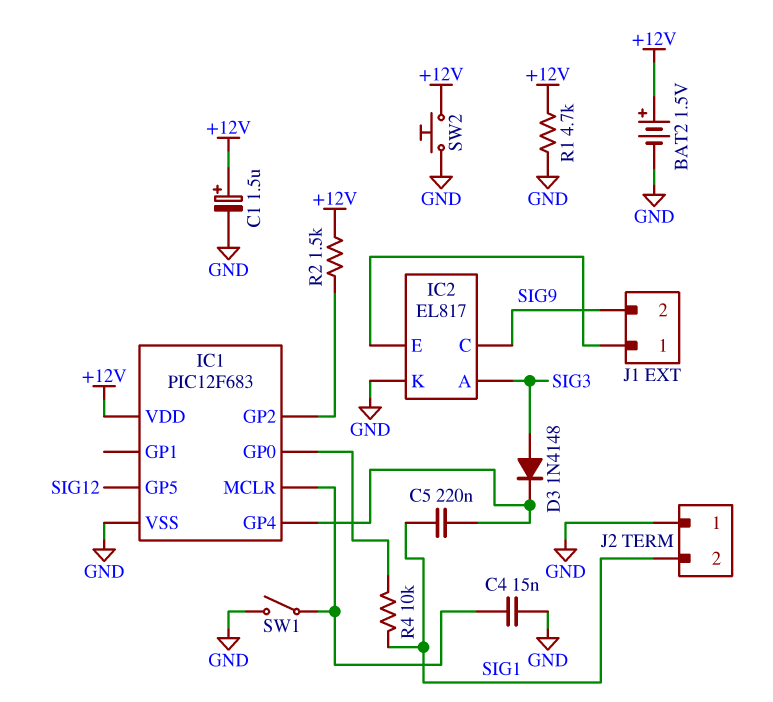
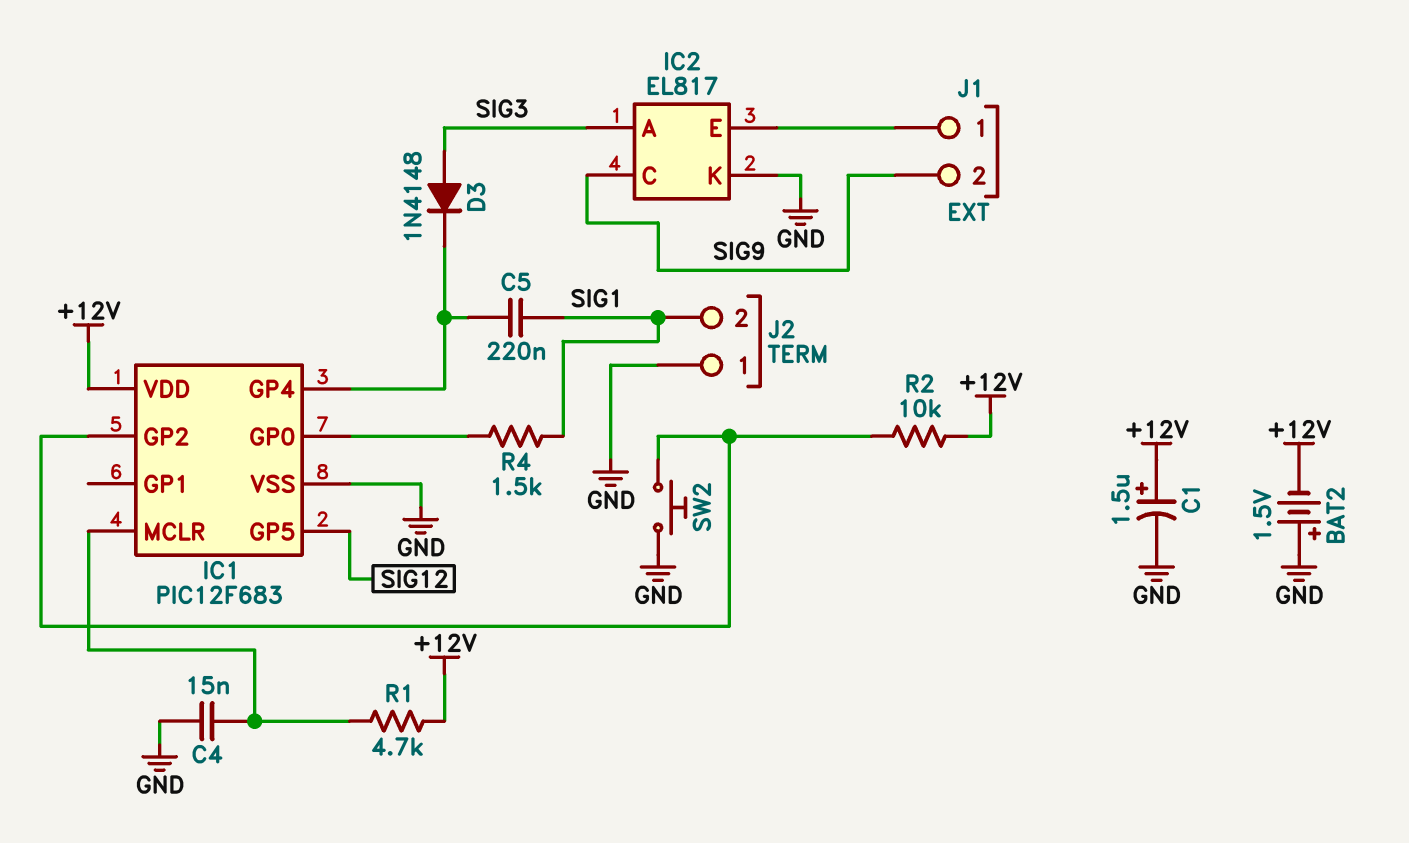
BAT2: 1.5V (plus +12V, minus GND) -> 1.5V (plus GND, minus +12V)
R1: 4.7k (+12V, GND) -> 4.7k (+12V, IC1/MCLR)
R2: 1.5k (+12V, IC1/GP2) -> 10k (+12V, IC1/GP2)
R4: 10k (IC1/GP0, SIG1) -> 1.5k (IC1/GP0, SIG1)
SW1: switch (GND, IC1/MCLR) -> none
SW2: button (+12V, GND) -> button (GND, IC1/GP2)

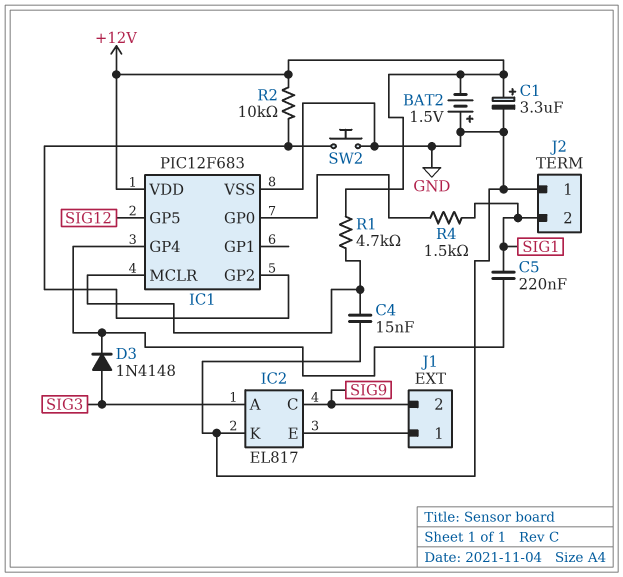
C1: 1.5uF (plus +12V, minus GND) -> 3.3uF (plus +12V, minus GND)

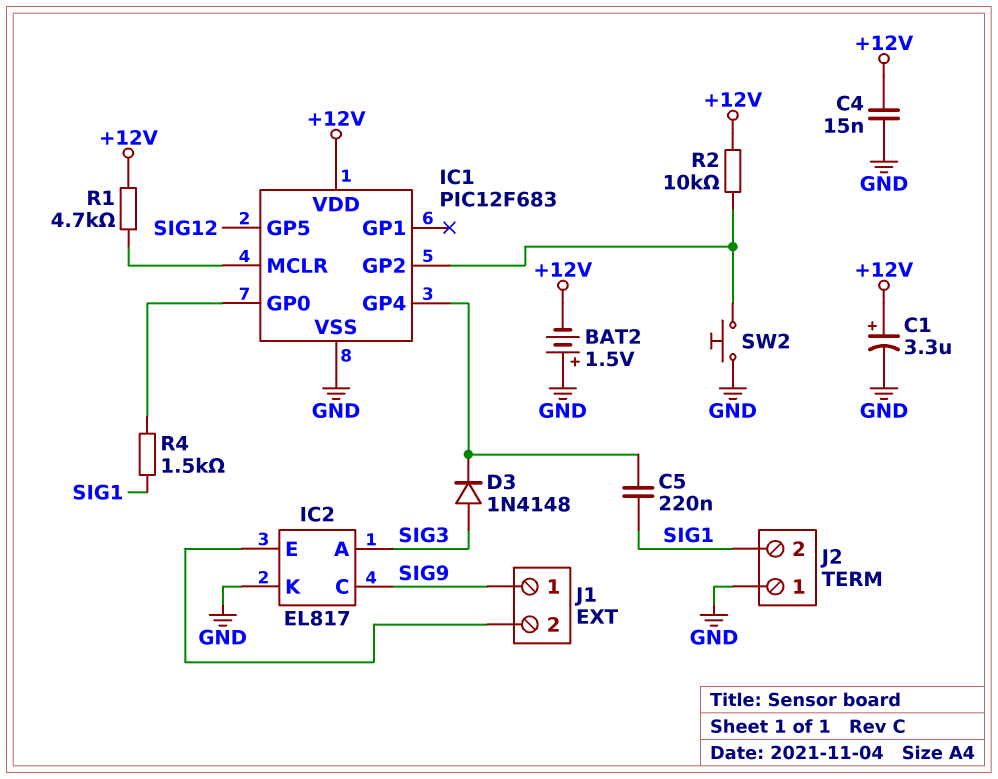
C4: 15nF (GND, IC1/MCLR) -> 15nF (+12V, GND)
J1 pin 1: IC2/E -> SIG9
J1 pin 2: SIG9 -> IC2/E

